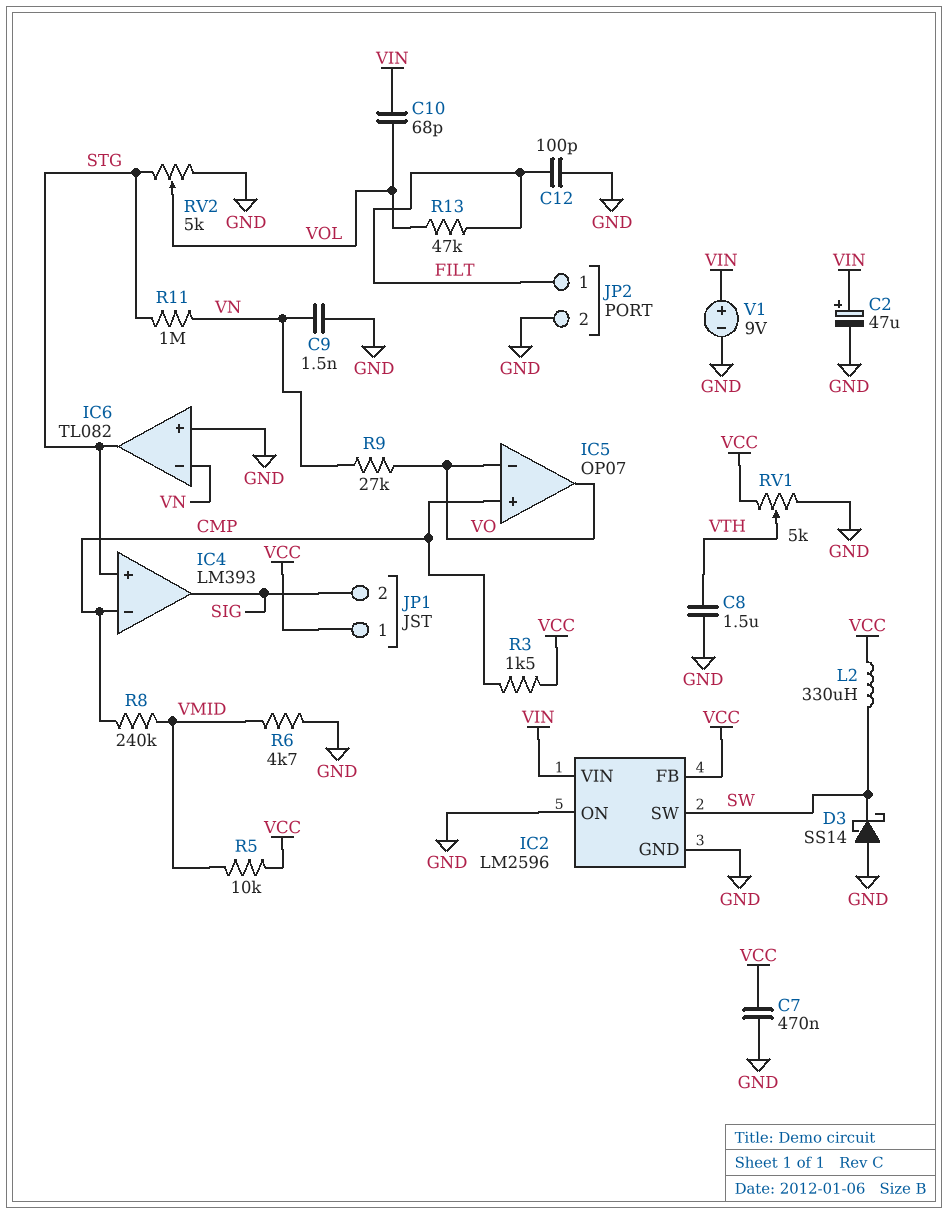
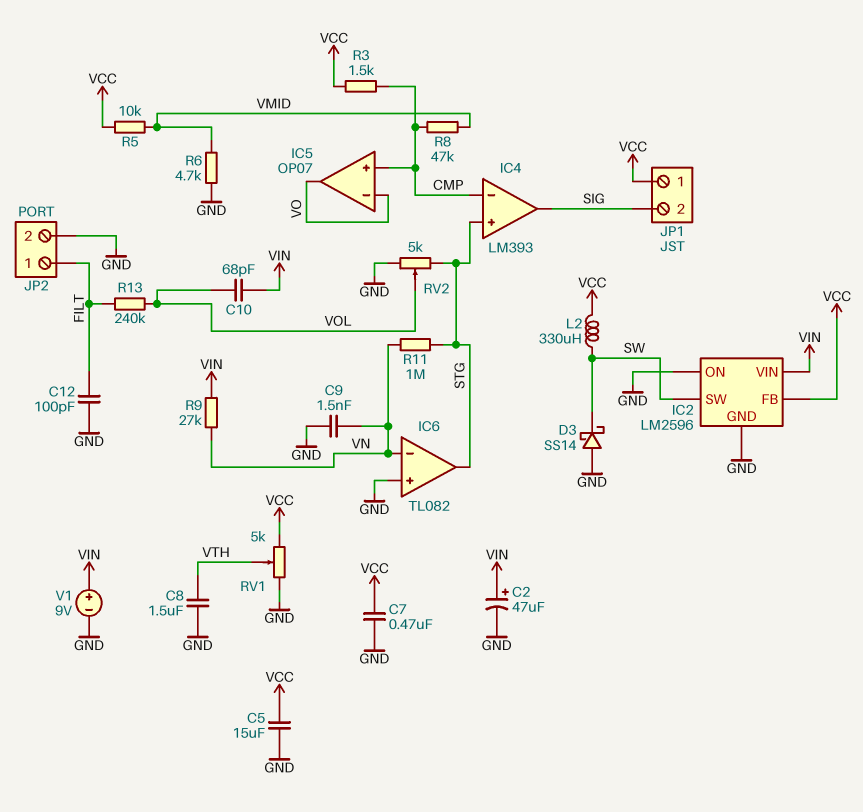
C5: none -> 15uF (GND, VCC)
R8: 240k (CMP, VMID) -> 47k (CMP, VMID)
R9: 27k (VN, VO) -> 27k (VIN, VN)
R13: 47k (FILT, VOL) -> 240k (FILT, VOL)

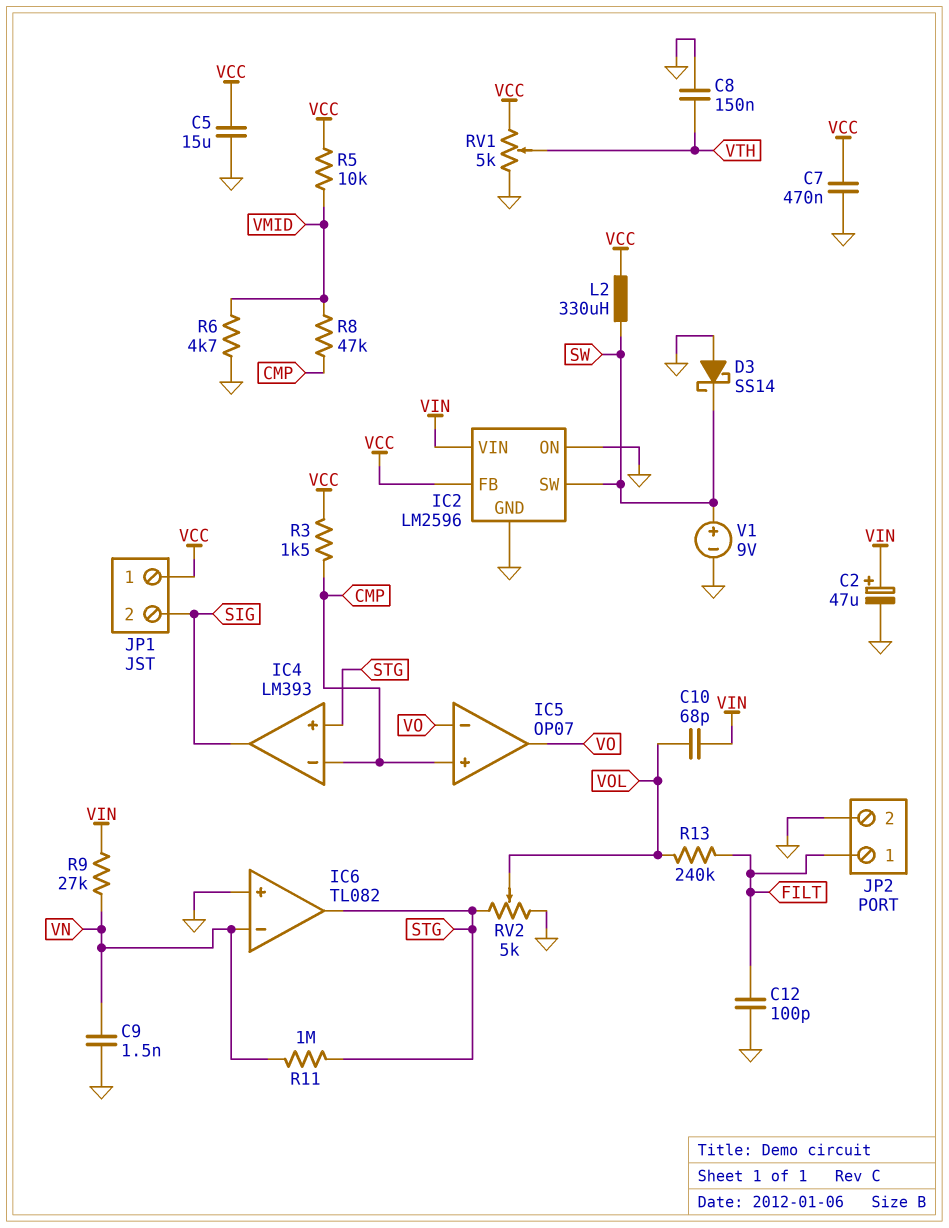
C8: 1.5uF (GND, VTH) -> 150nF (GND, VTH)
V1: 9V (plus VIN, minus GND) -> 9V (plus SW, minus GND)

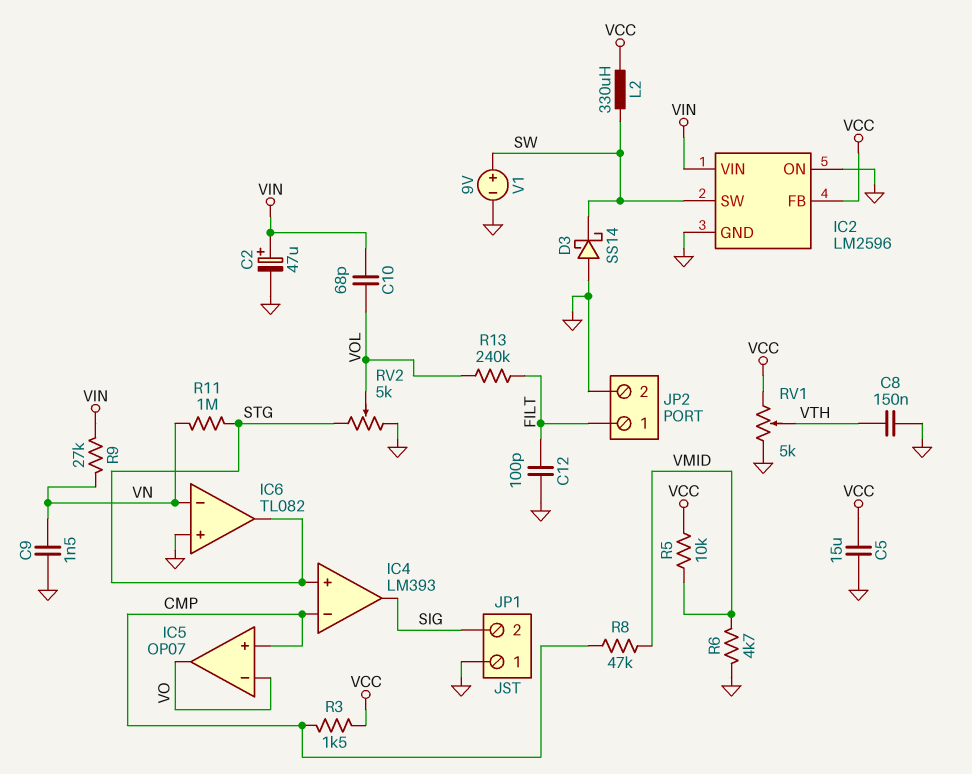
C7: 470nF (GND, VCC) -> none
JP1 pin 1: VCC -> GND

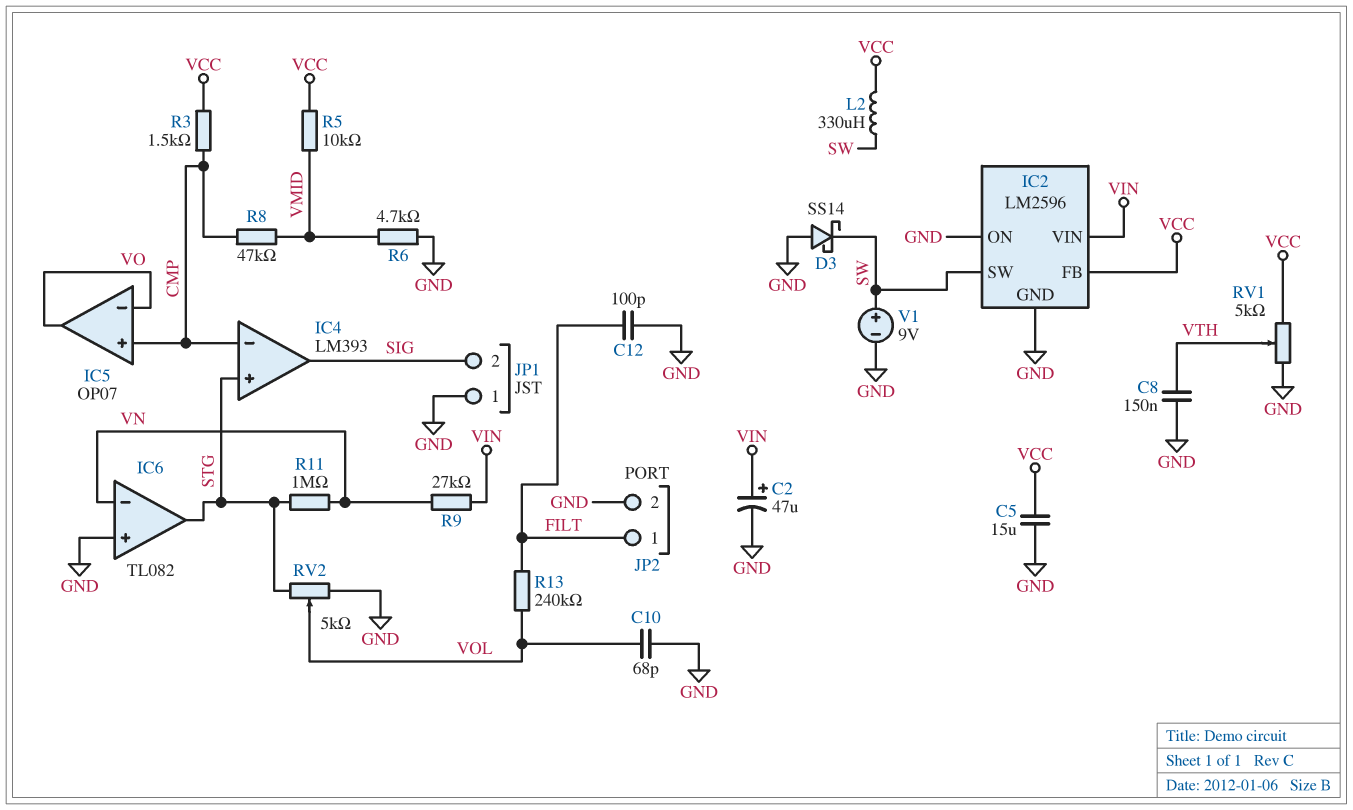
C9: 1.5nF (GND, VN) -> none
C10: 68pF (VIN, VOL) -> 68pF (GND, VOL)

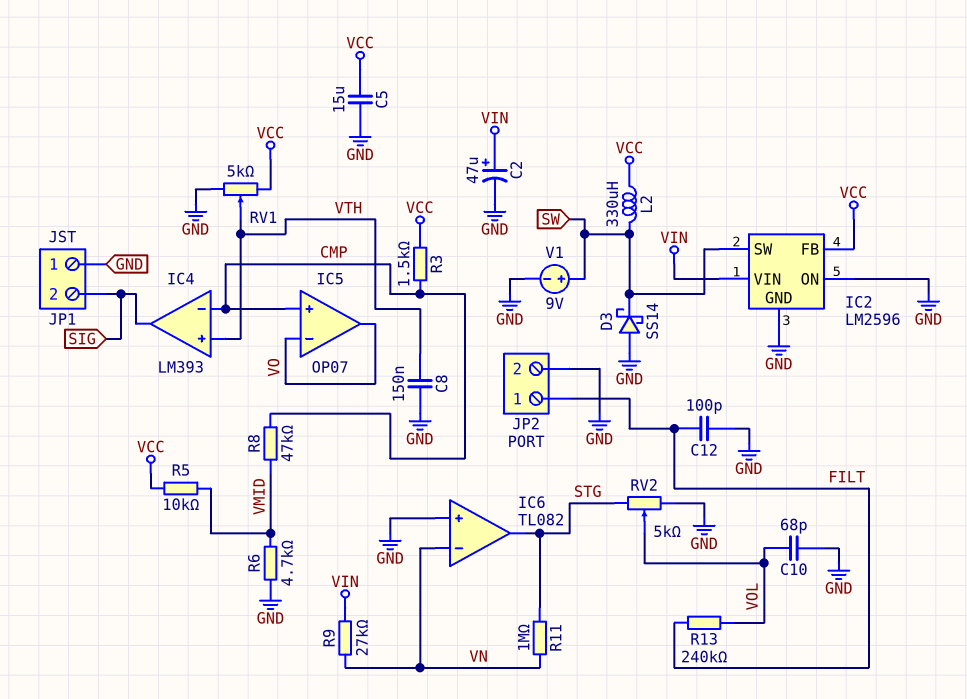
IC4 pin in+: STG -> VTH

